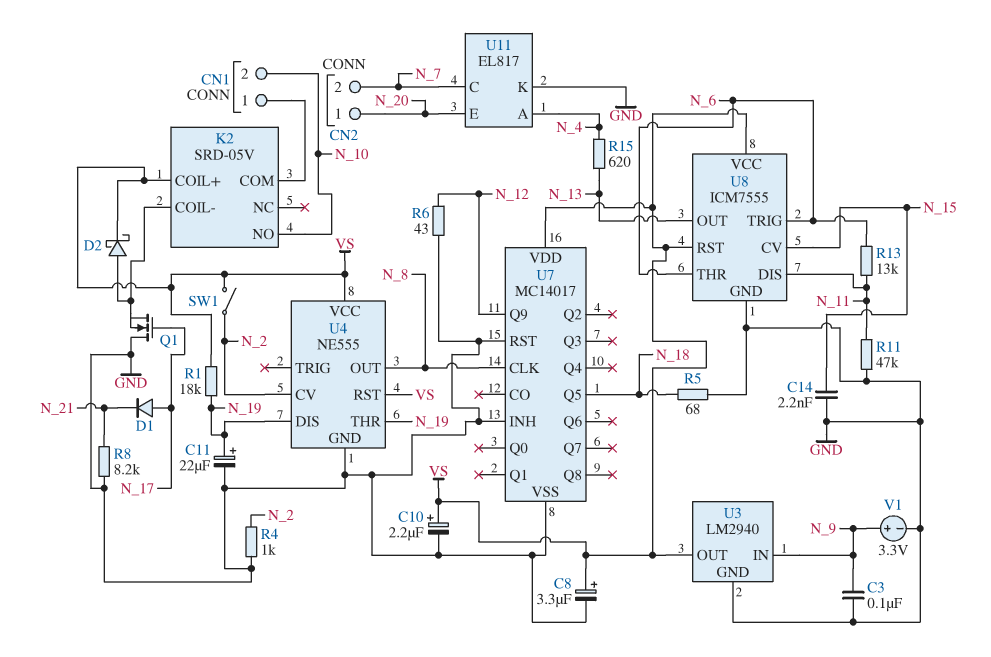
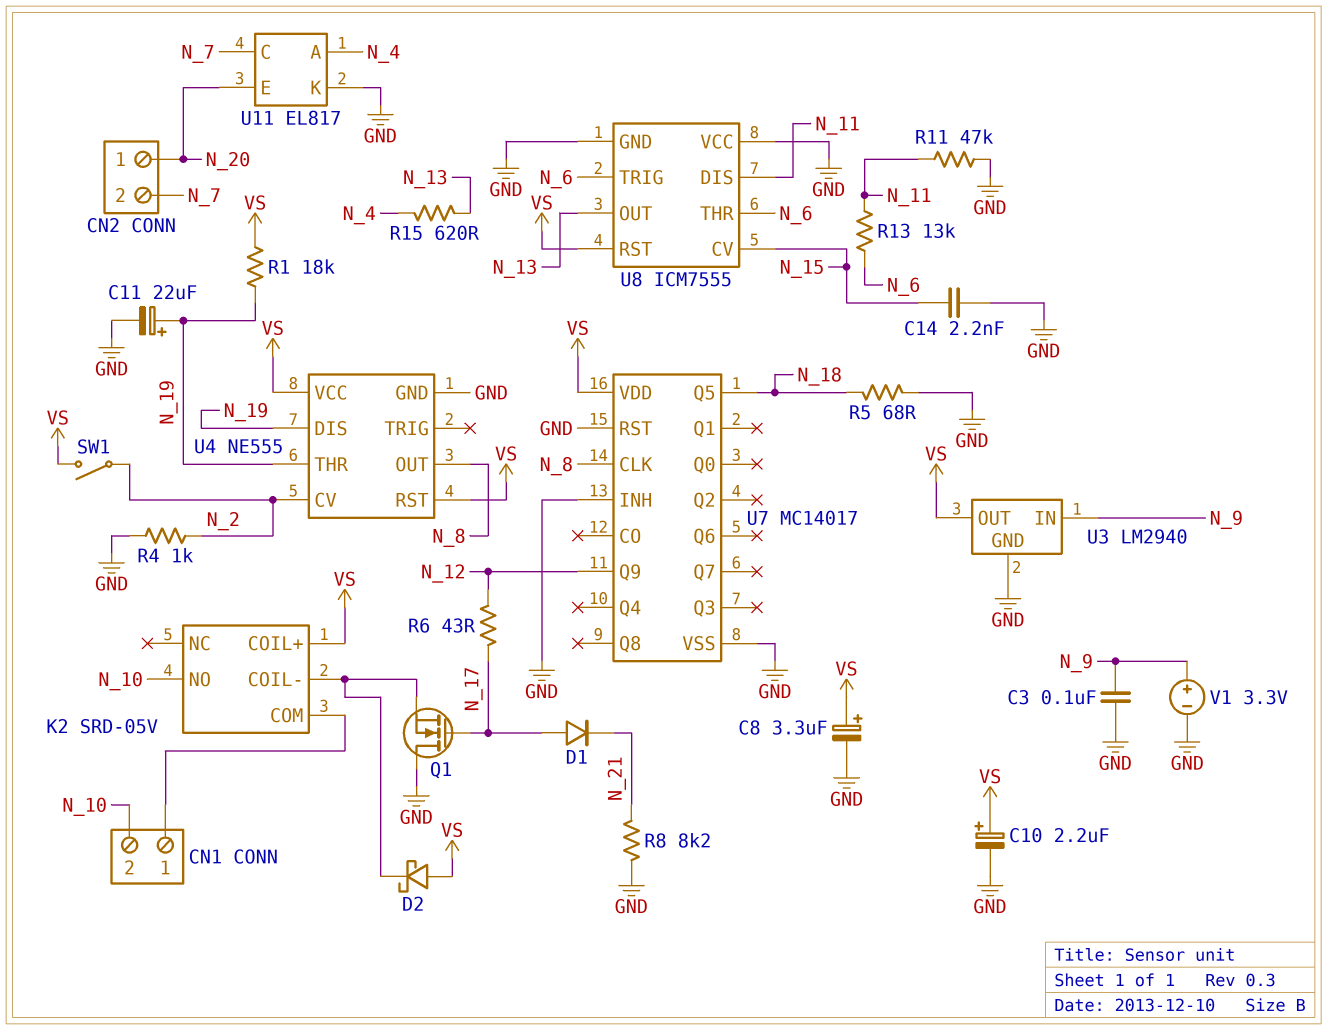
D2: schottky (A K2/COIL-, K VS) -> schottky (A VS, K K2/COIL-)
R6: 43 (GND, N_12) -> 43 (N_12, N_17)
U8 pin VCC: VS -> GND

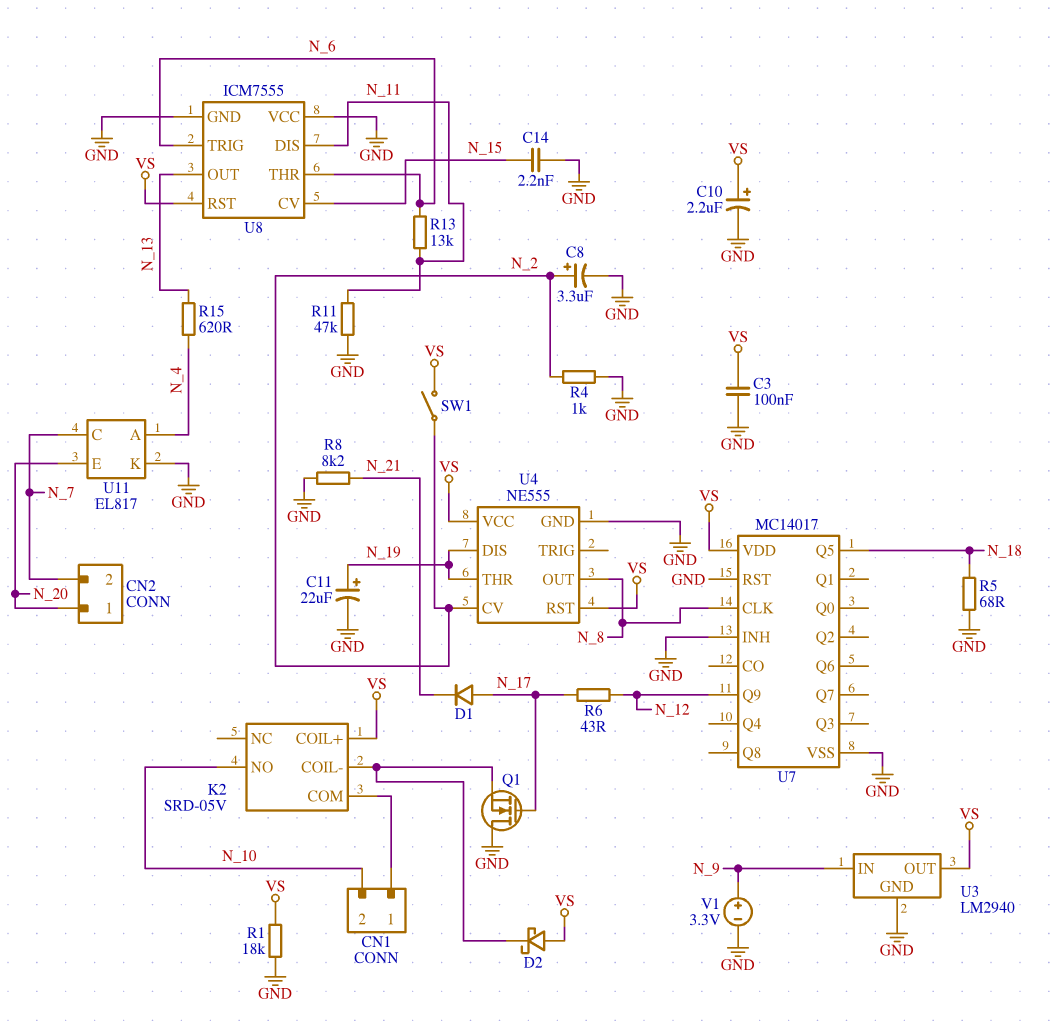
C3: 100nF (GND, N_9) -> 100nF (GND, VS)
C8: 3.3uF (plus VS, minus GND) -> 3.3uF (plus N_2, minus GND)
R1: 18k (N_19, VS) -> 18k (GND, VS)

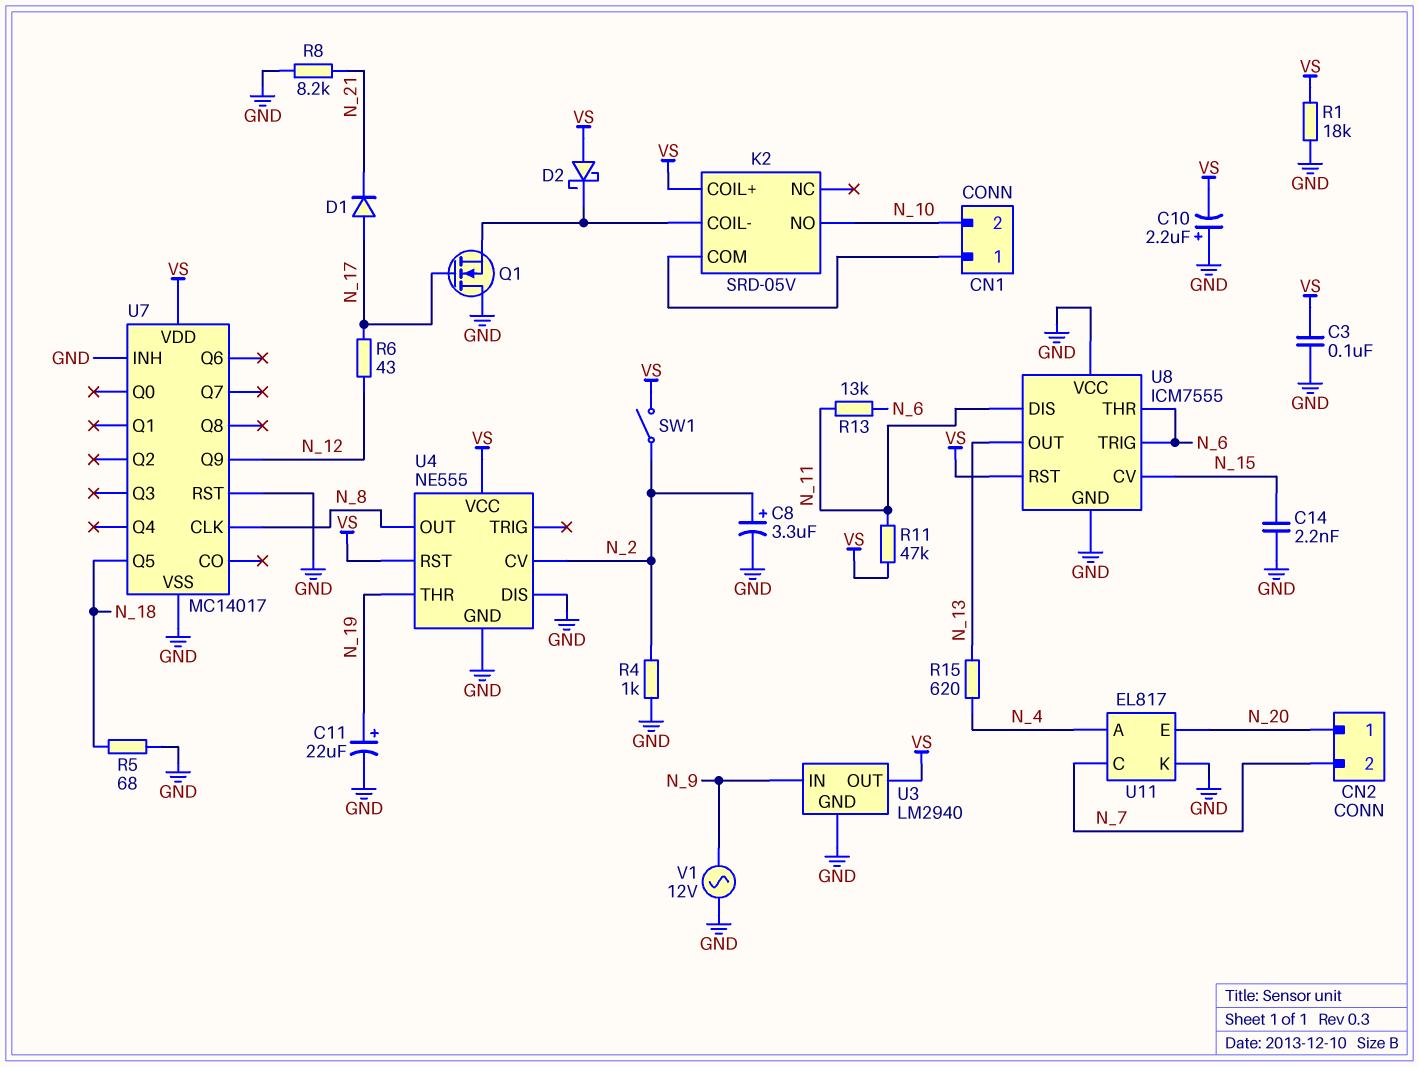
C10: 2.2uF (plus VS, minus GND) -> 2.2uF (plus GND, minus VS)
R11: 47k (GND, N_11) -> 47k (N_11, VS)
U4 pin DIS: N_19 -> GND
V1: 3.3V (plus N_9, minus GND) -> AC 12V (GND, N_9)

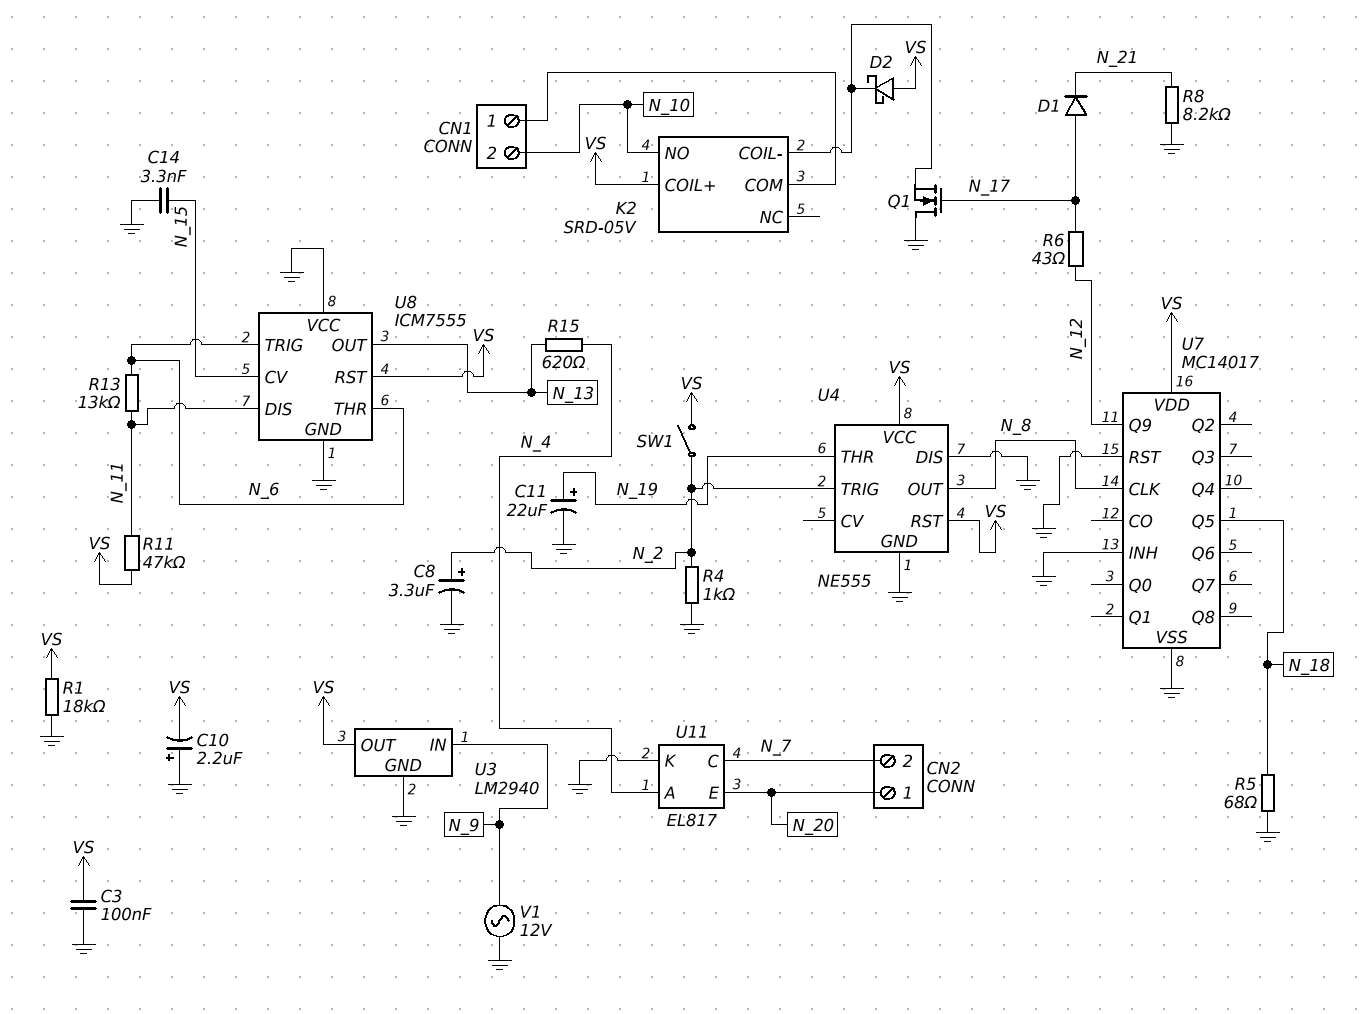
C14: 2.2nF (GND, N_15) -> 3.3nF (GND, N_15)
U4 pin CV: N_2 -> none
U4 pin TRIG: none -> N_2

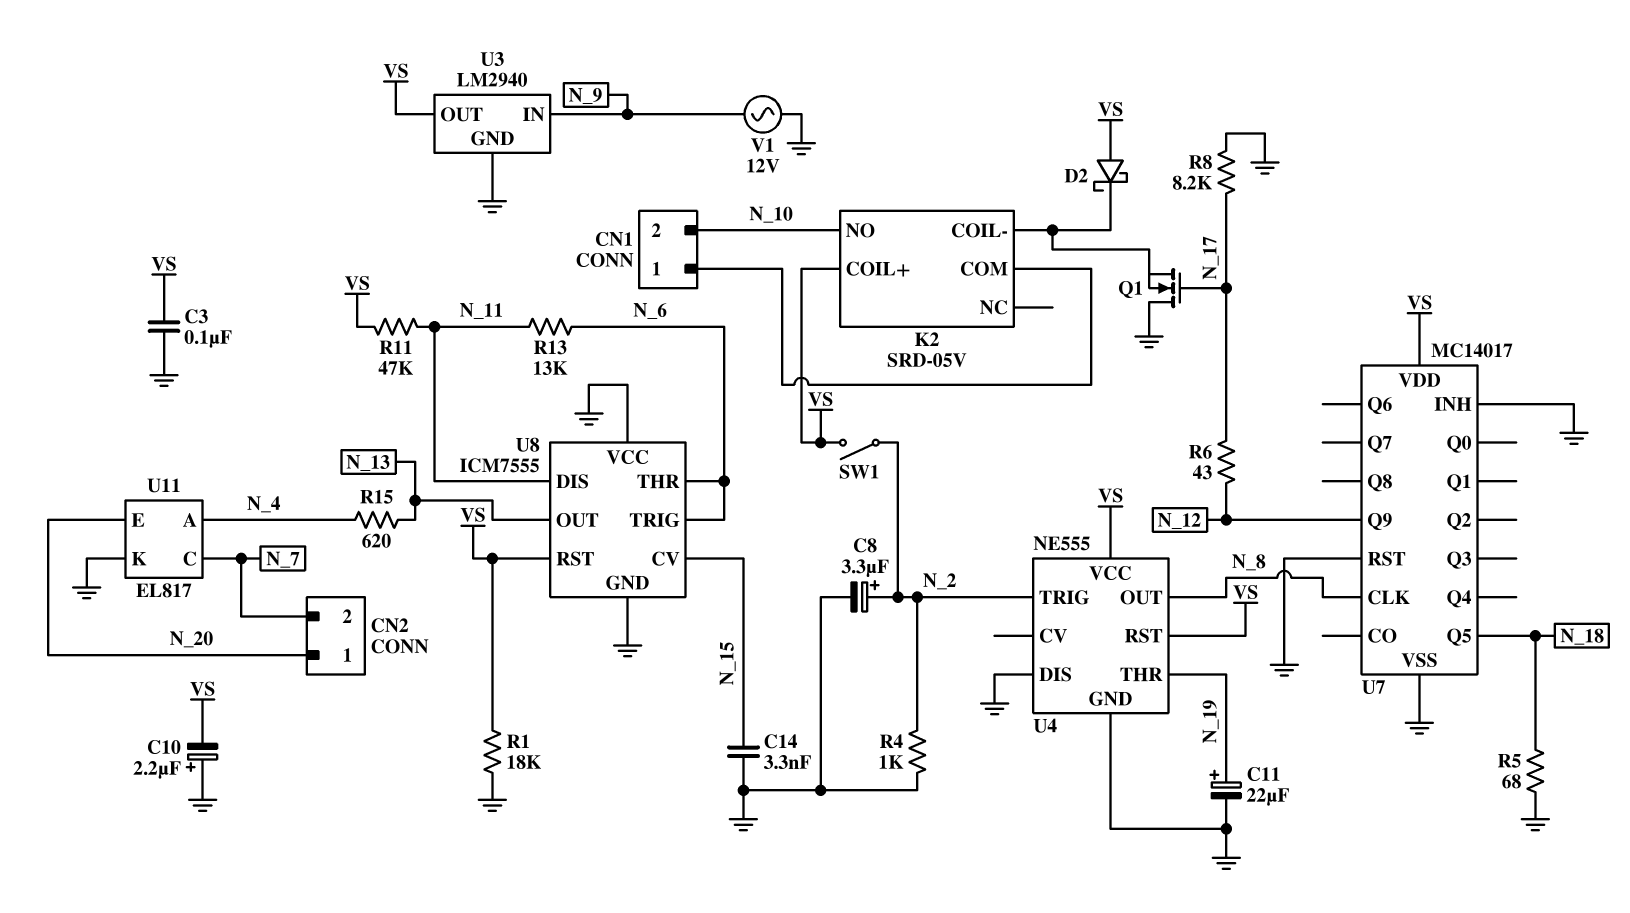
D1: diode (A N_17, K N_21) -> none
R8: 8.2k (GND, N_21) -> 8.2k (GND, N_17)

